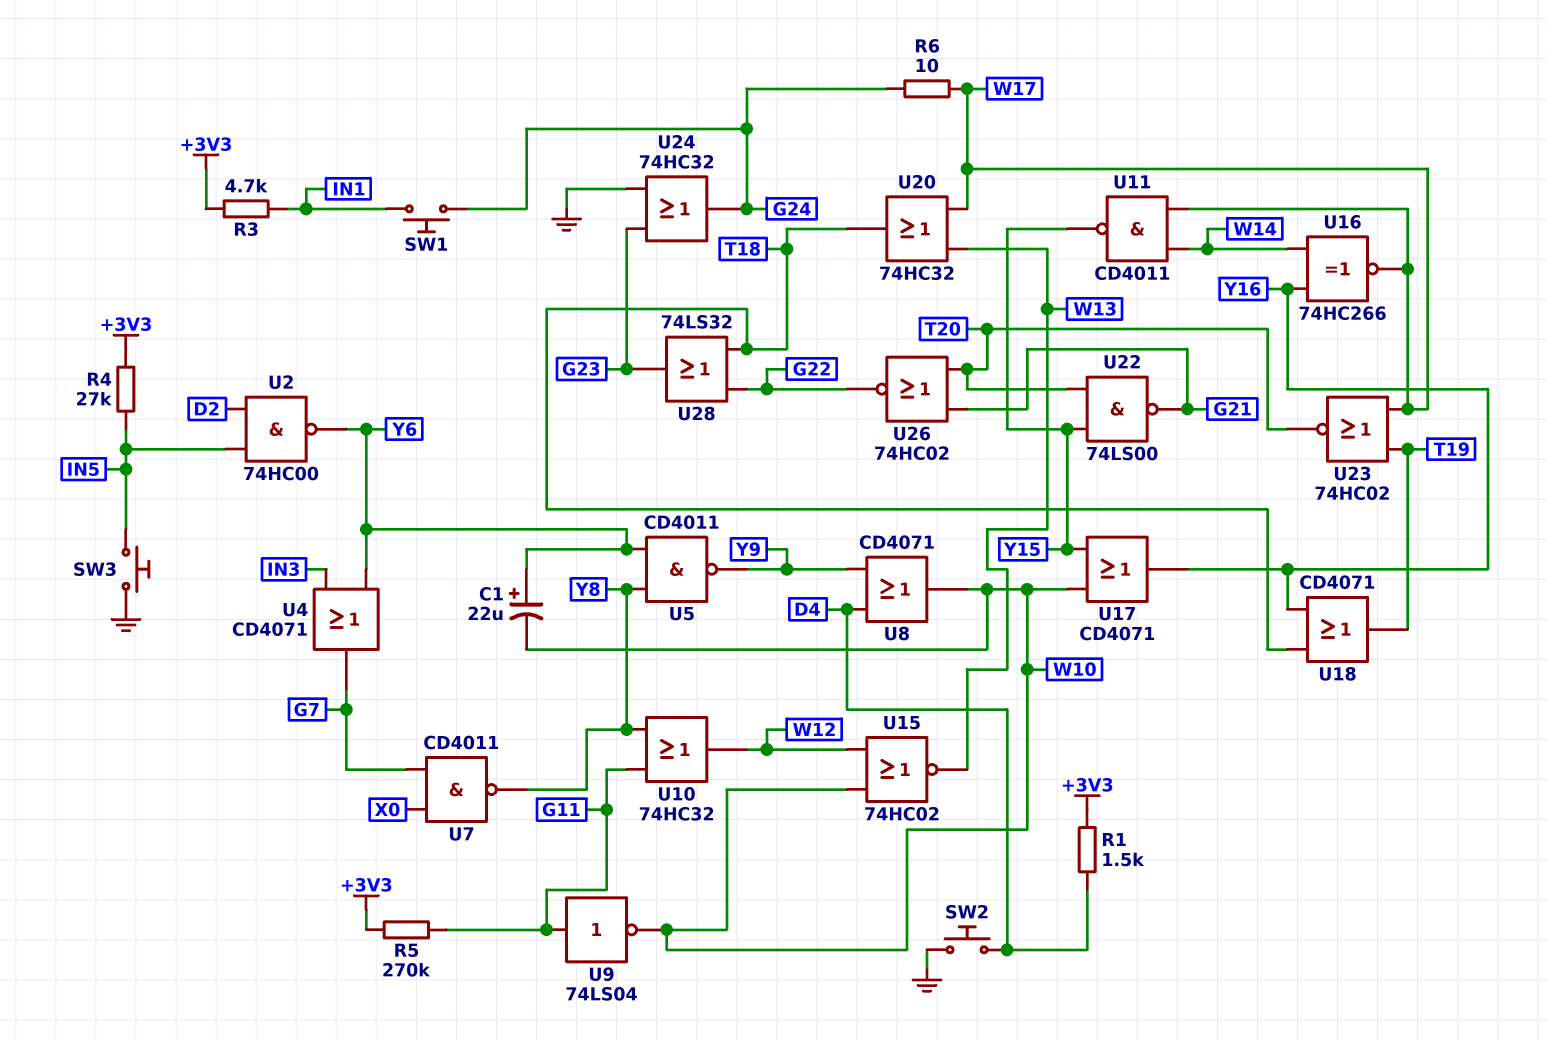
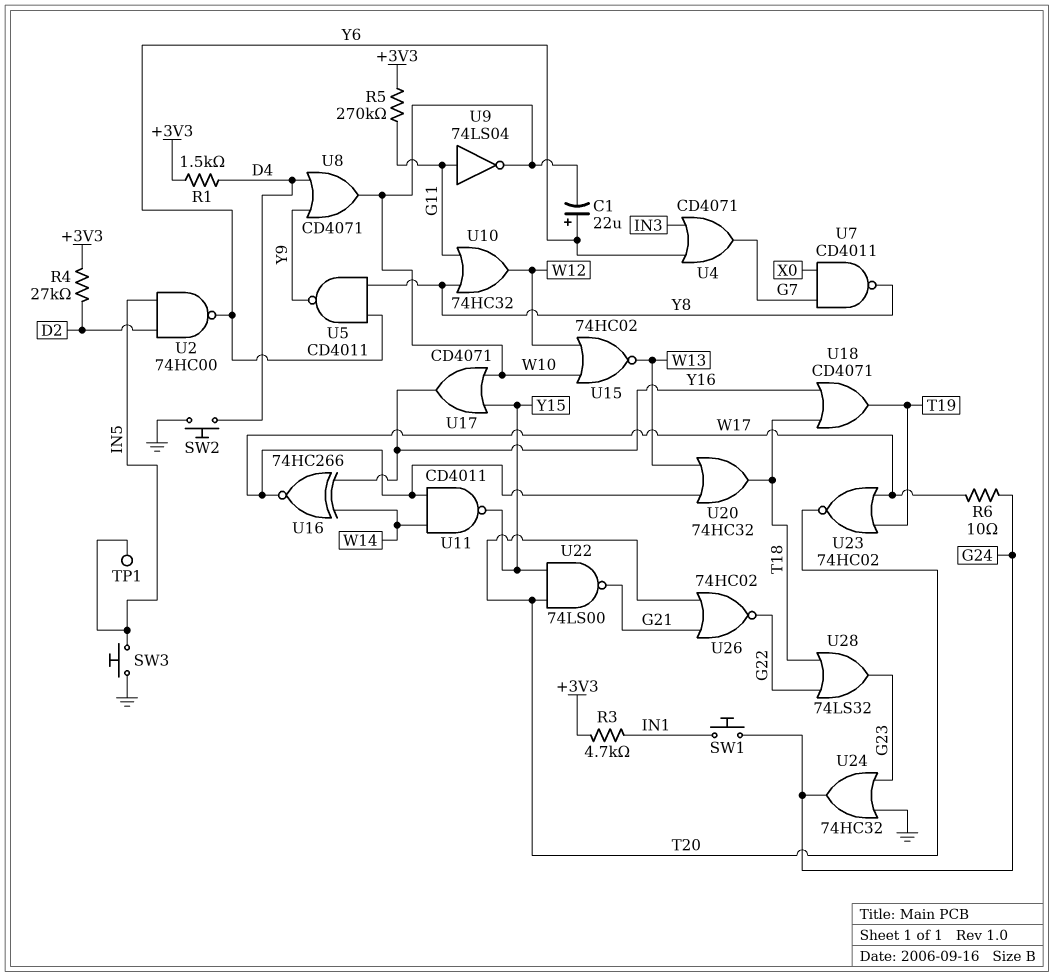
R4: 27k (+3V3, IN5) -> 27k (+3V3, D2)
TP1: none -> test point (IN5)

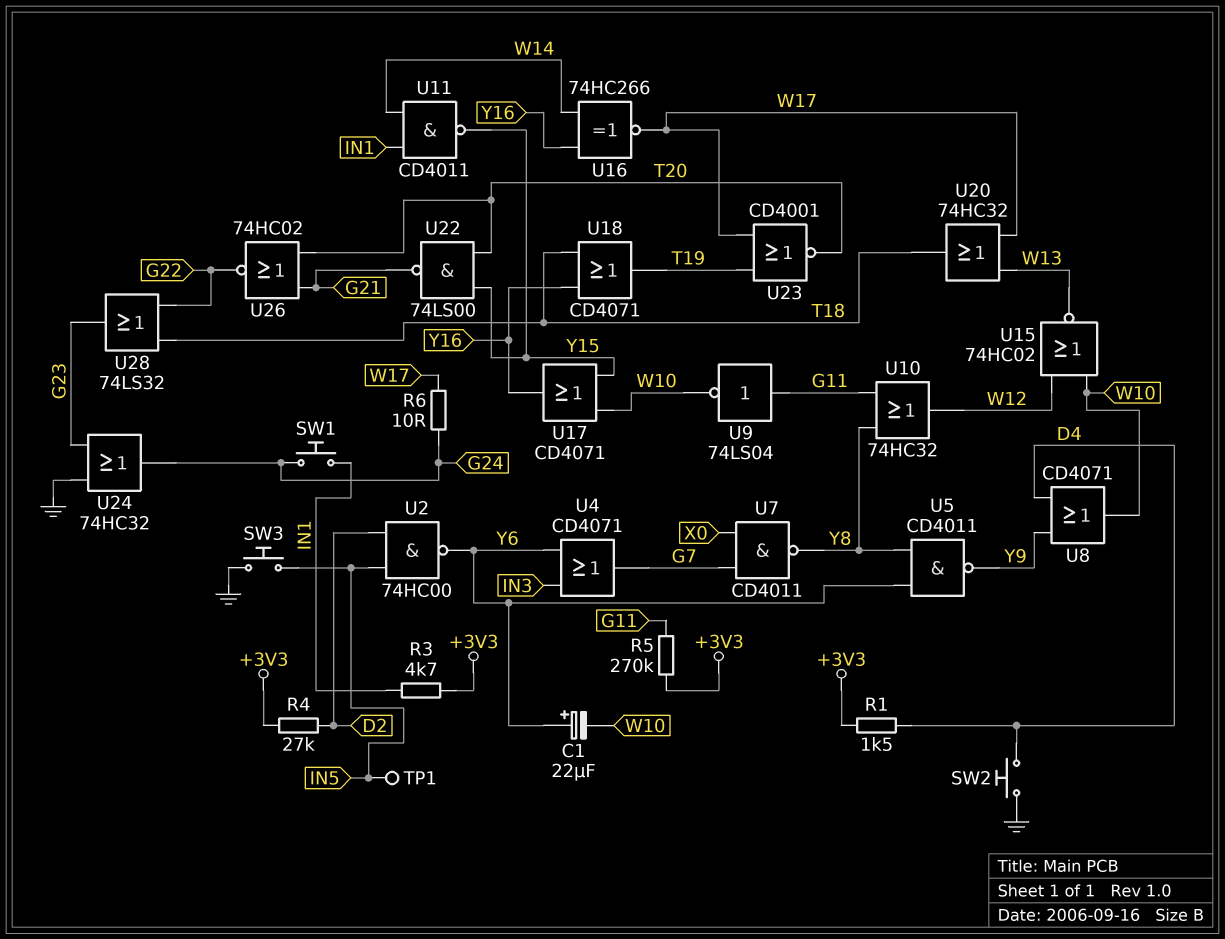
U11: NAND CD4011 (in W14, in W17, out Y15) -> NAND CD4011 (in IN1, in W14, out Y15)
U23: NOR 74HC02 (in T19, in W17, out T20) -> NOR CD4001 (in T19, in W17, out T20)

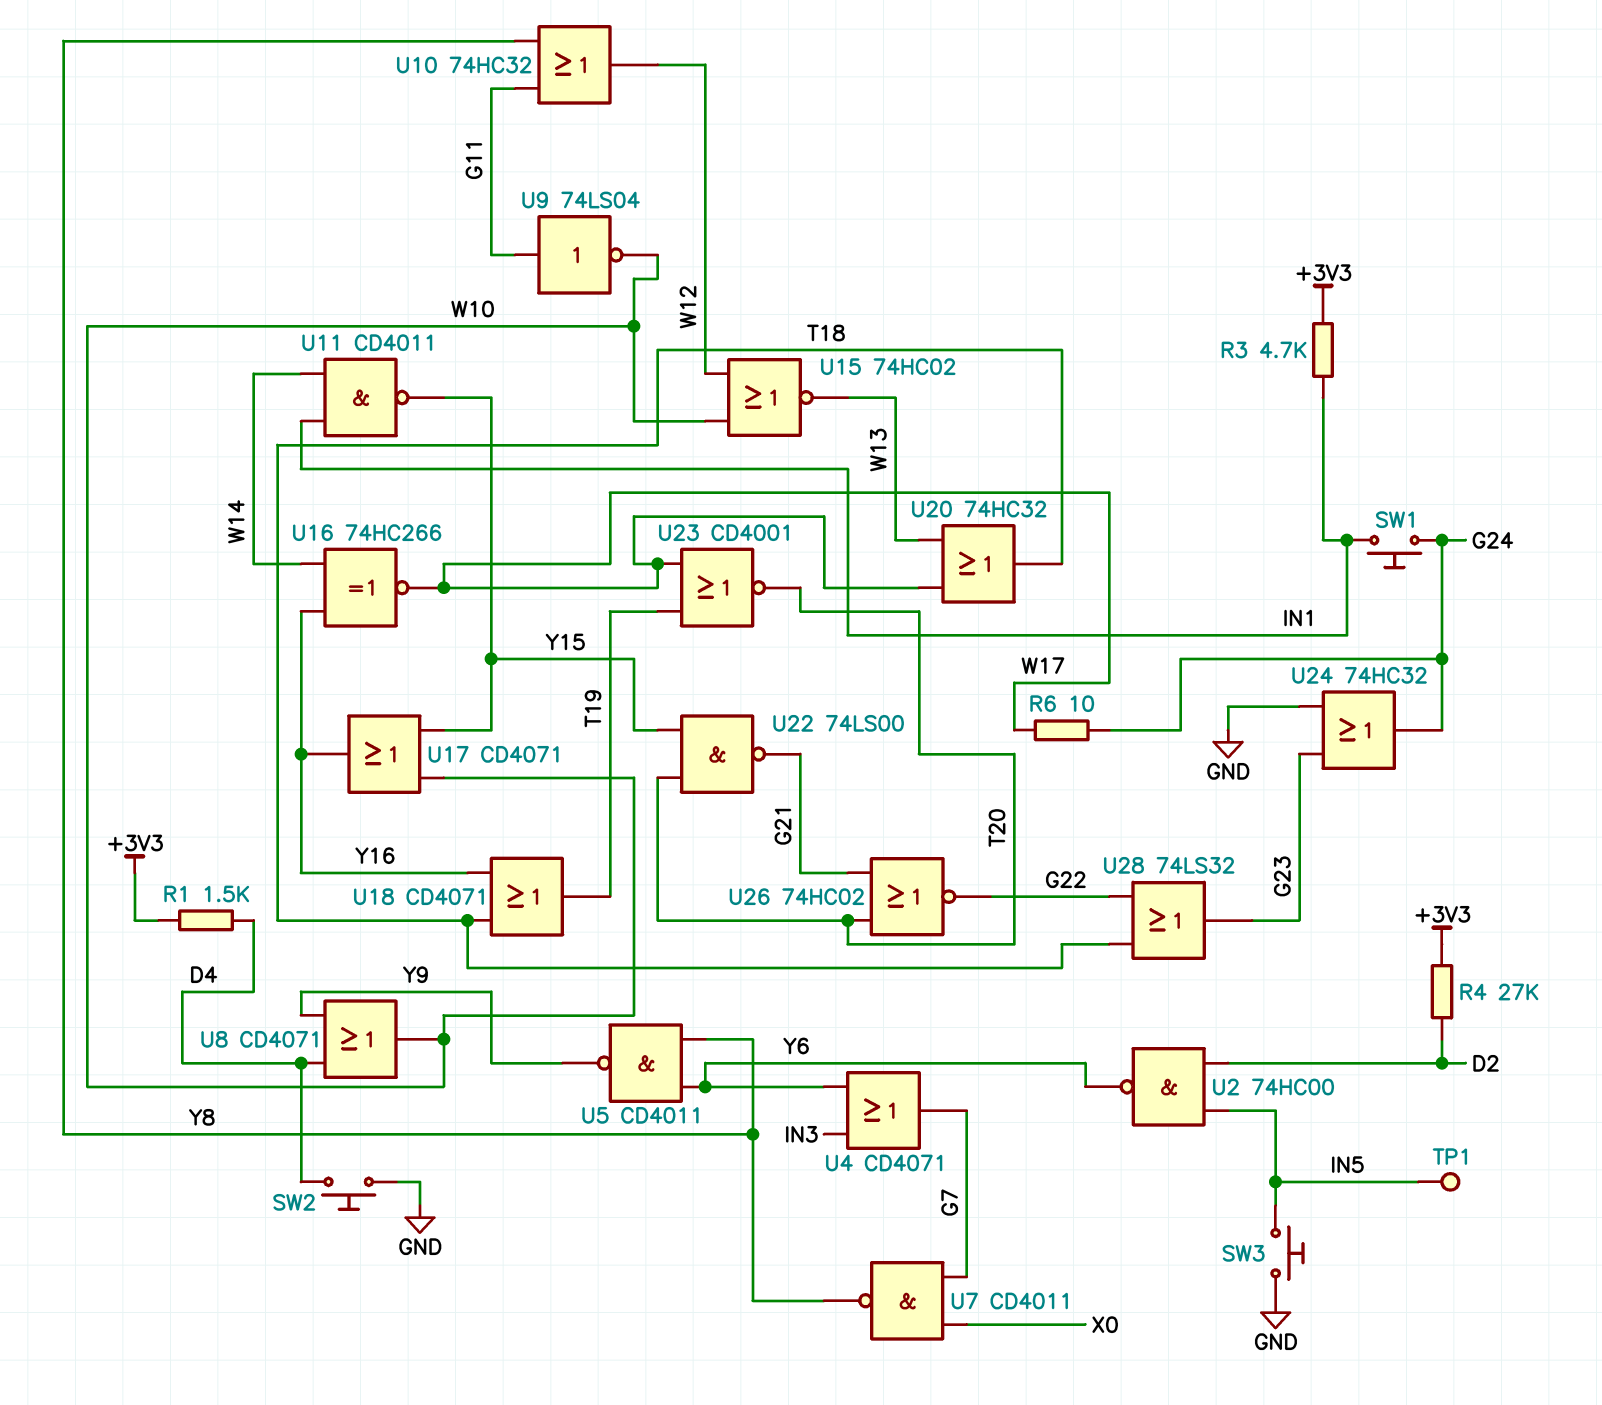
C1: 22uF (plus Y6, minus W10) -> none
R5: 270k (+3V3, G11) -> none

